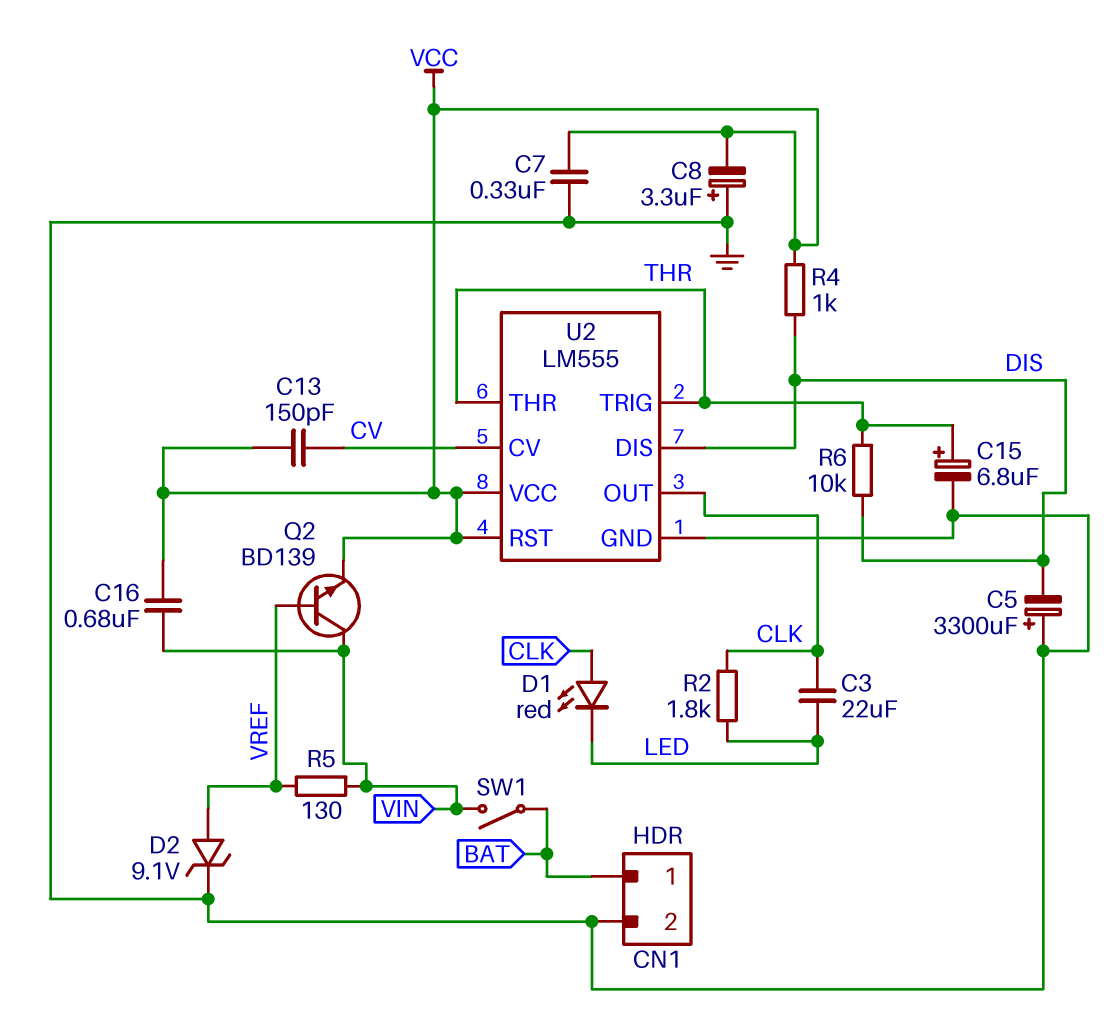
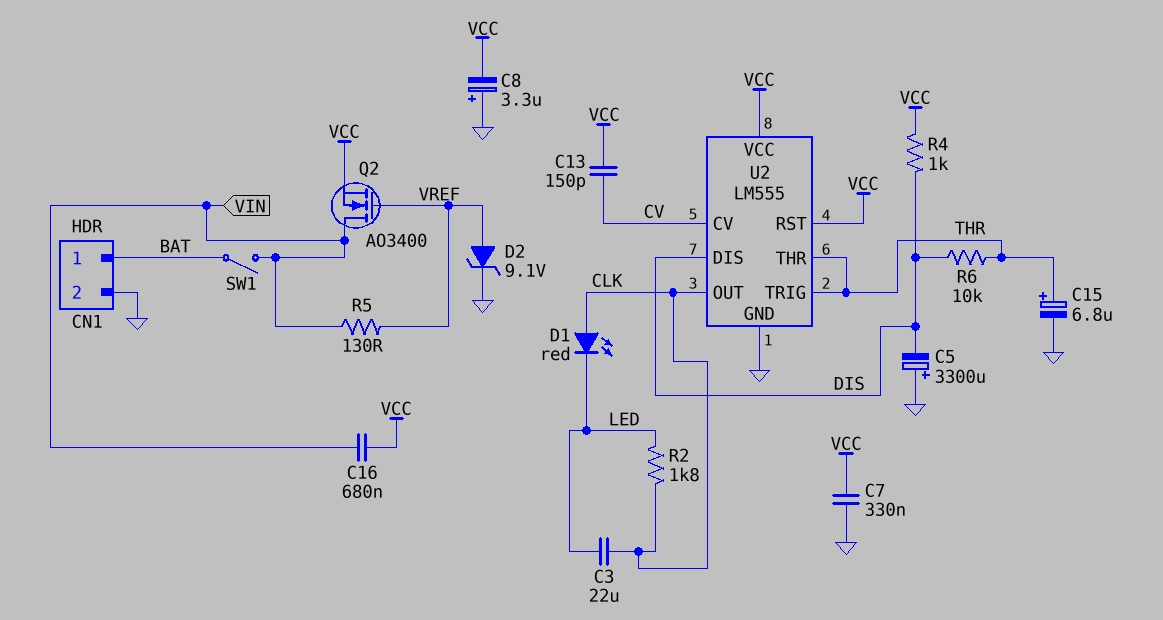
Q2: NPN BD139 (B VREF, C VIN, E VCC) -> NMOS AO3400 (G VREF, D VIN, S VCC)

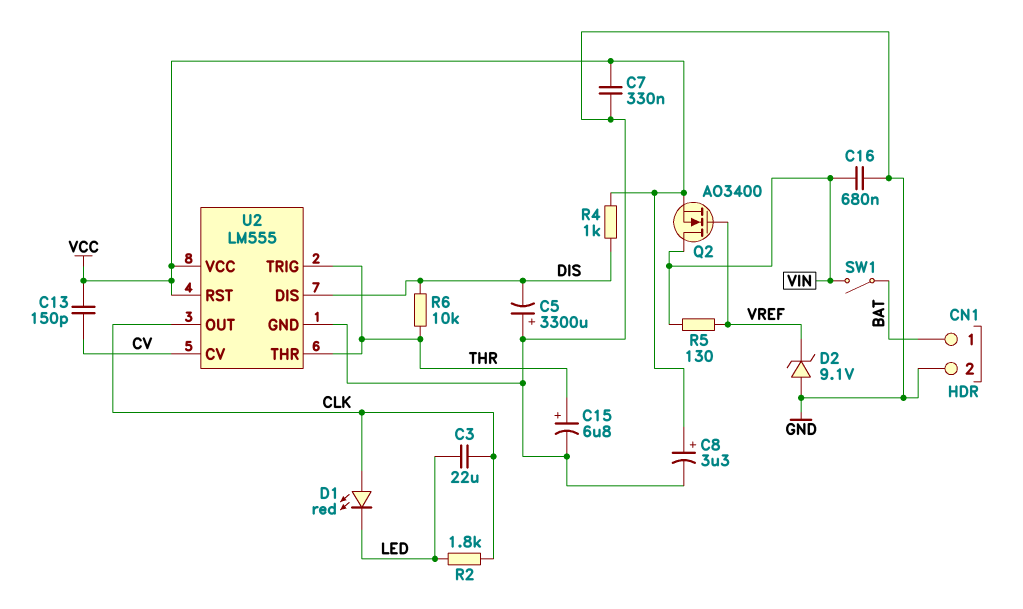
C8: 3.3uF (plus GND, minus VCC) -> 3.3uF (plus VCC, minus GND)
C16: 680nF (VCC, VIN) -> 680nF (GND, VIN)
D2: zener 9.1V (A VREF, K GND) -> zener 9.1V (A GND, K VREF)

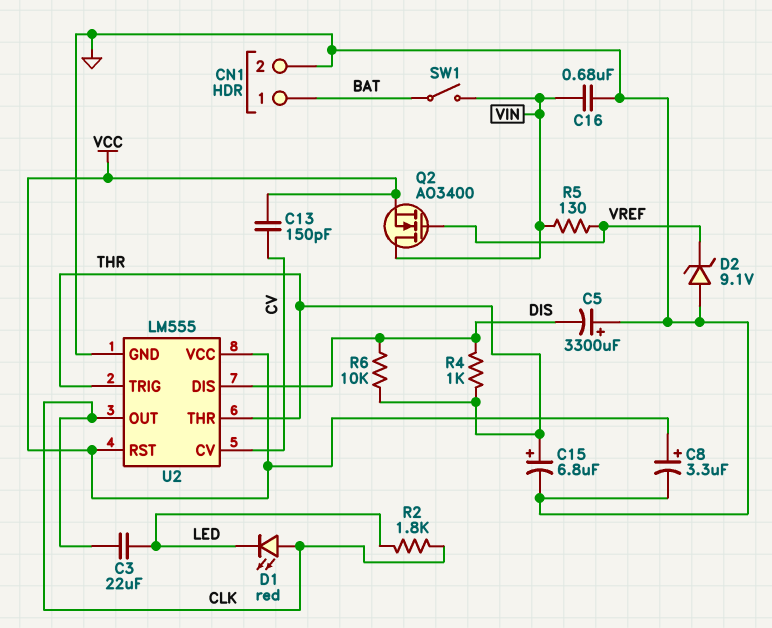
C7: 330nF (GND, VCC) -> none
R4: 1k (DIS, VCC) -> 1k (DIS, THR)

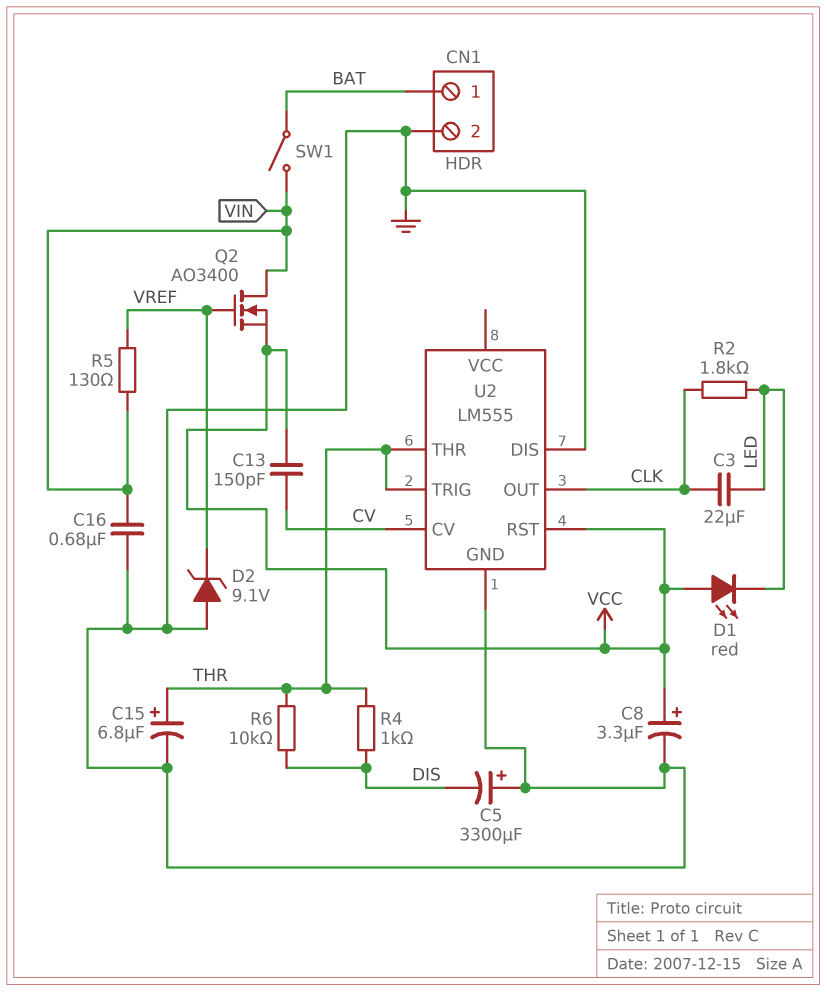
D1: LED red (A CLK, K LED) -> LED red (A VCC, K LED)
U2 pin DIS: DIS -> GND
U2 pin VCC: VCC -> none

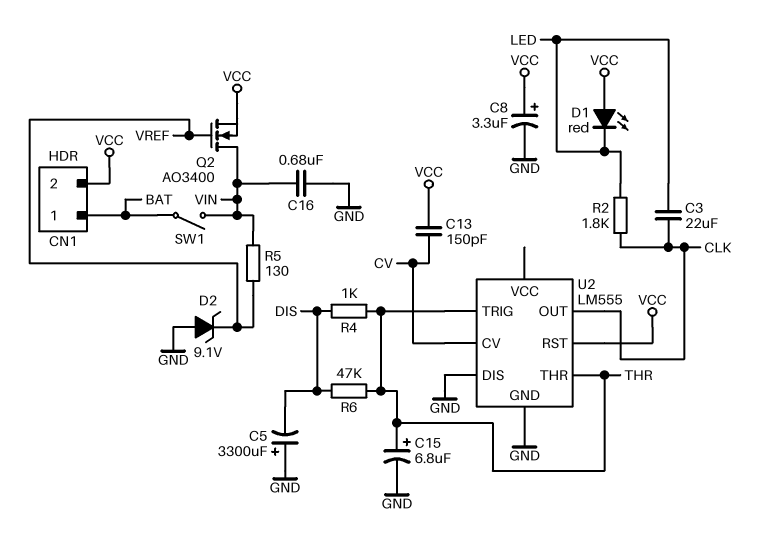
CN1 pin 2: GND -> VCC
R6: 10k (DIS, THR) -> 47k (DIS, THR)

